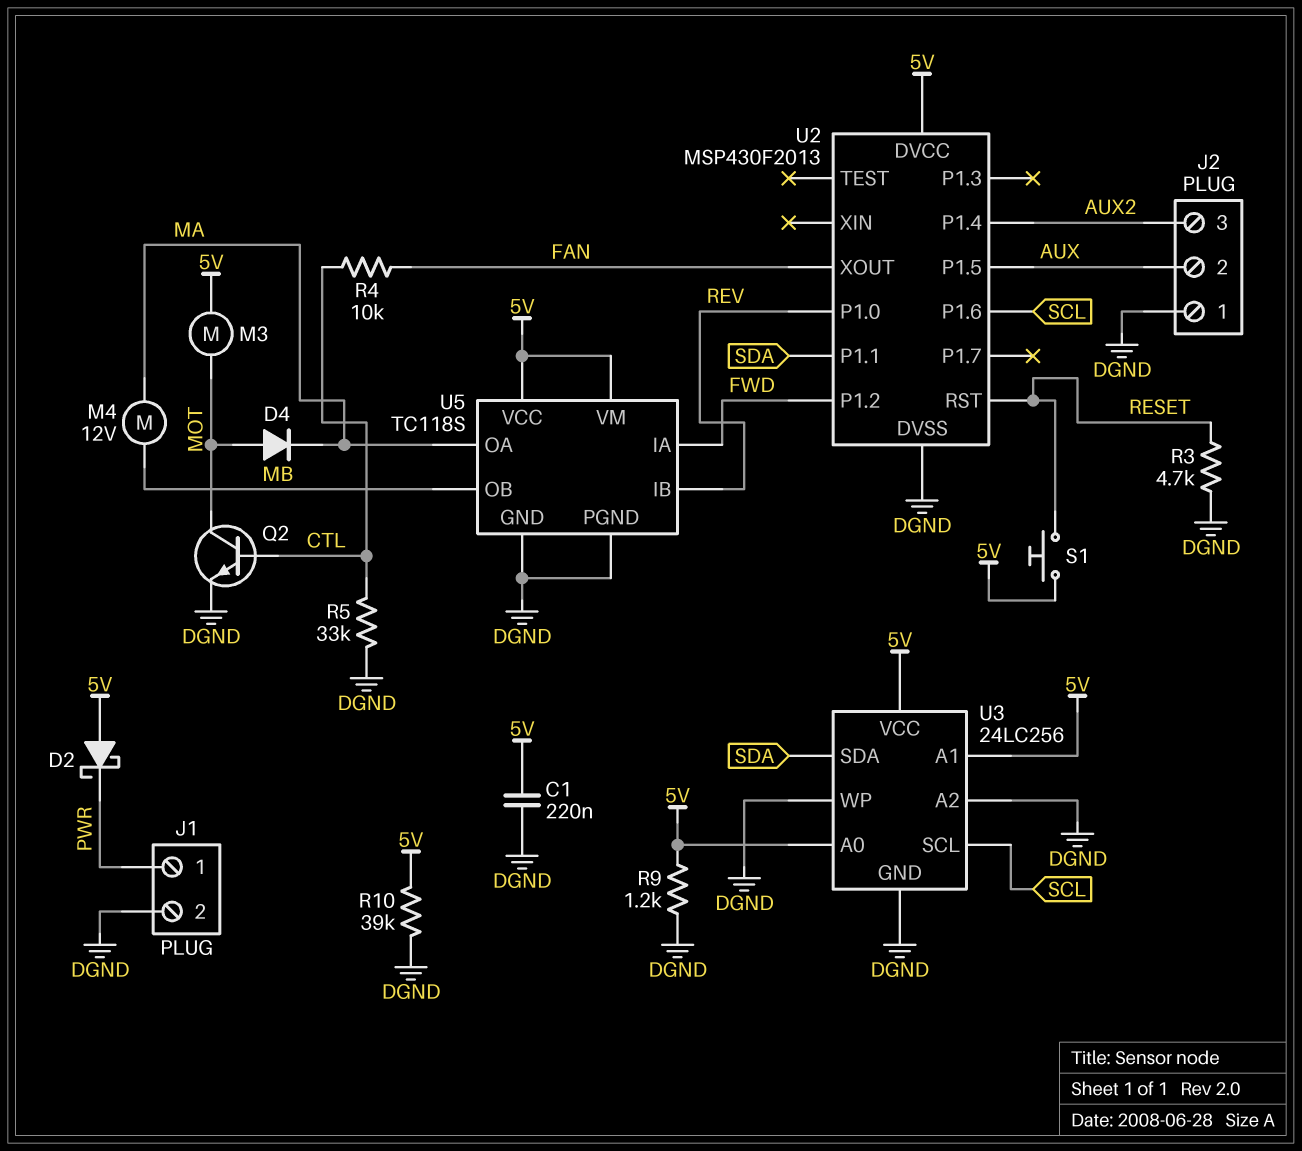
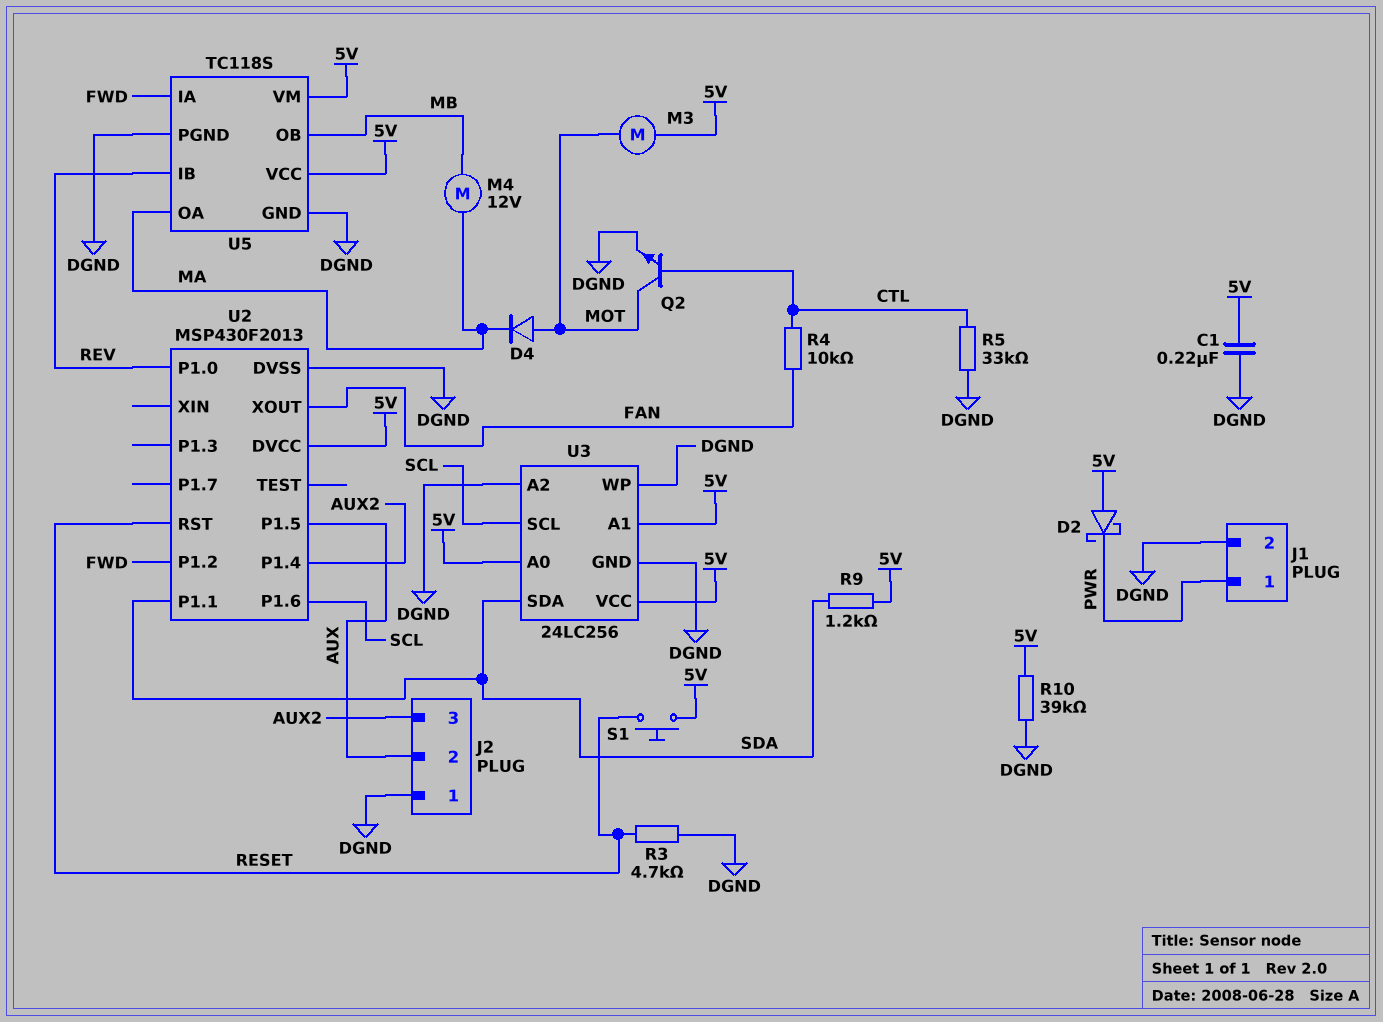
R9: 1.2k (5V, DGND) -> 1.2k (5V, SDA)

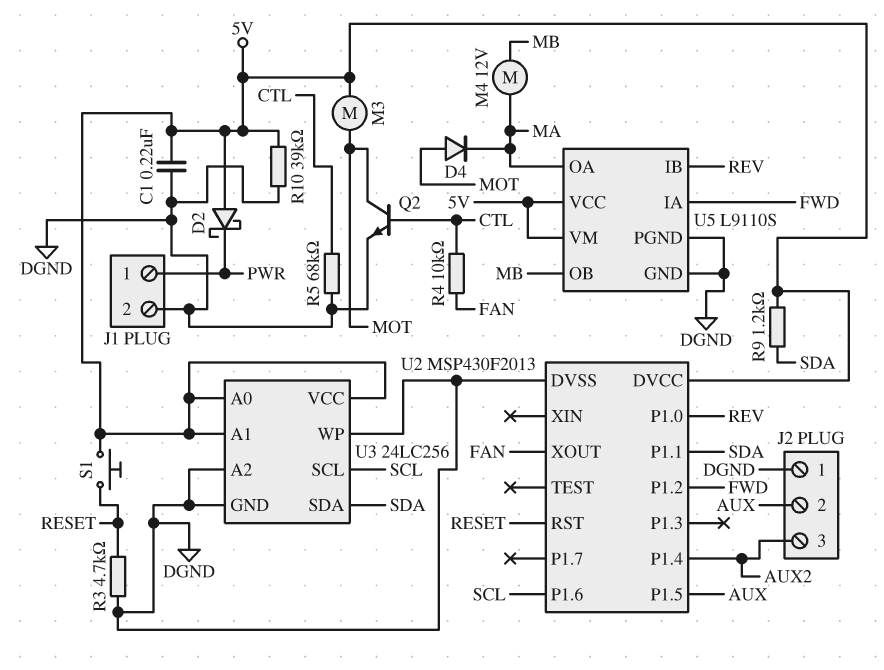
R5: 33k (CTL, DGND) -> 68k (CTL, DGND)
U5: TC118S -> L9110S

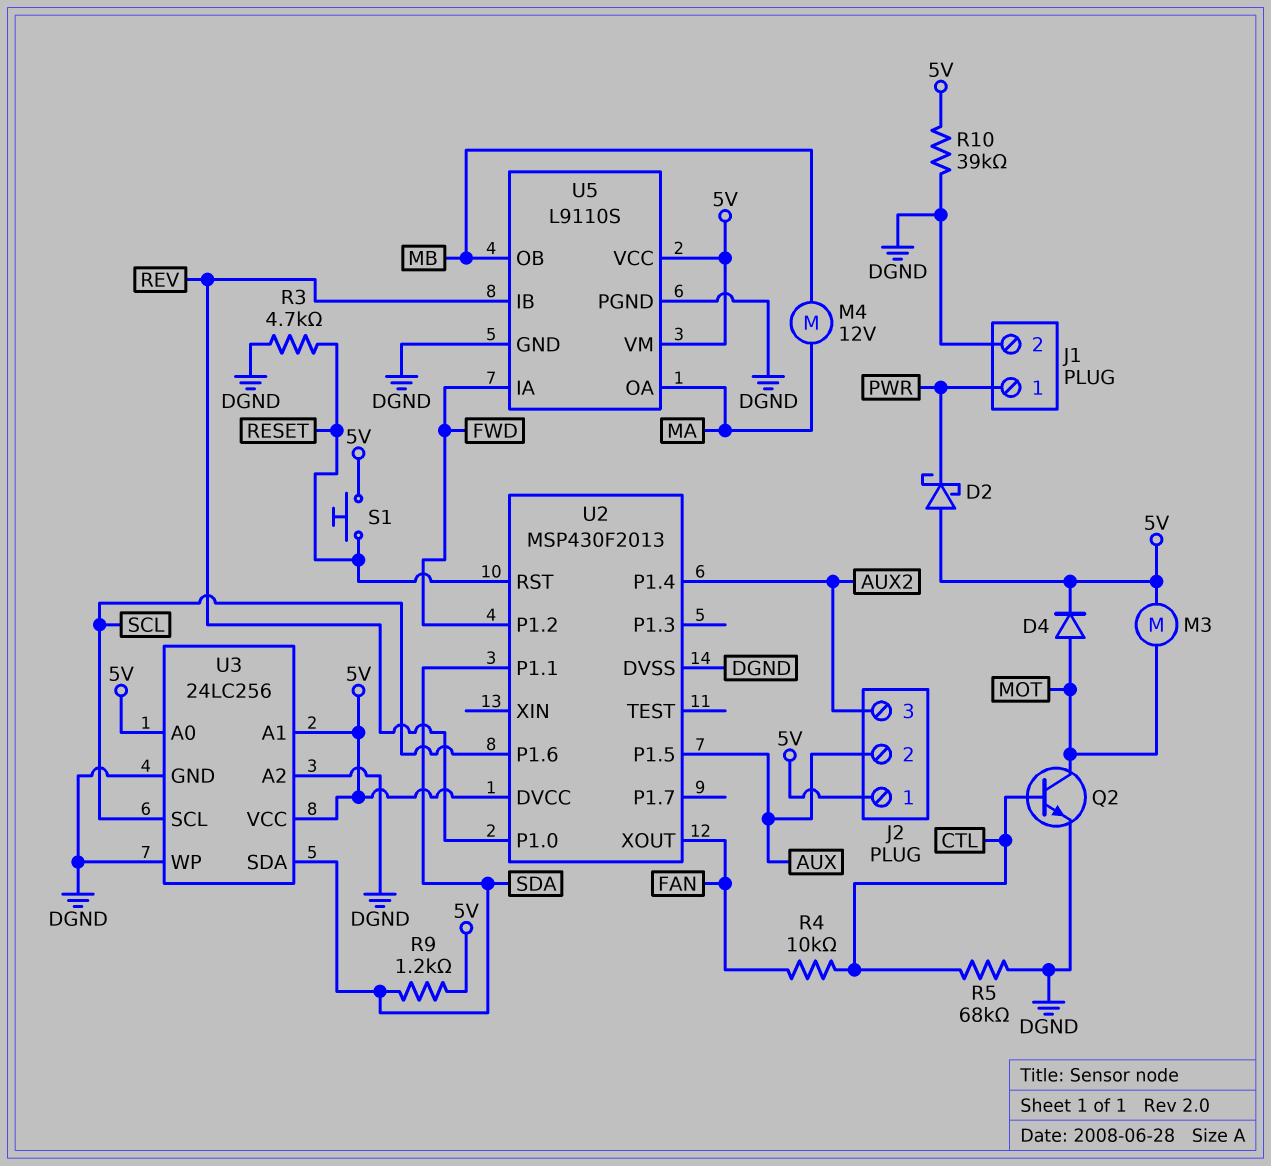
C1: 220nF (5V, DGND) -> none
D4: diode (A MOT, K MA) -> diode (A MOT, K 5V)
J2 pin 1: DGND -> 5V

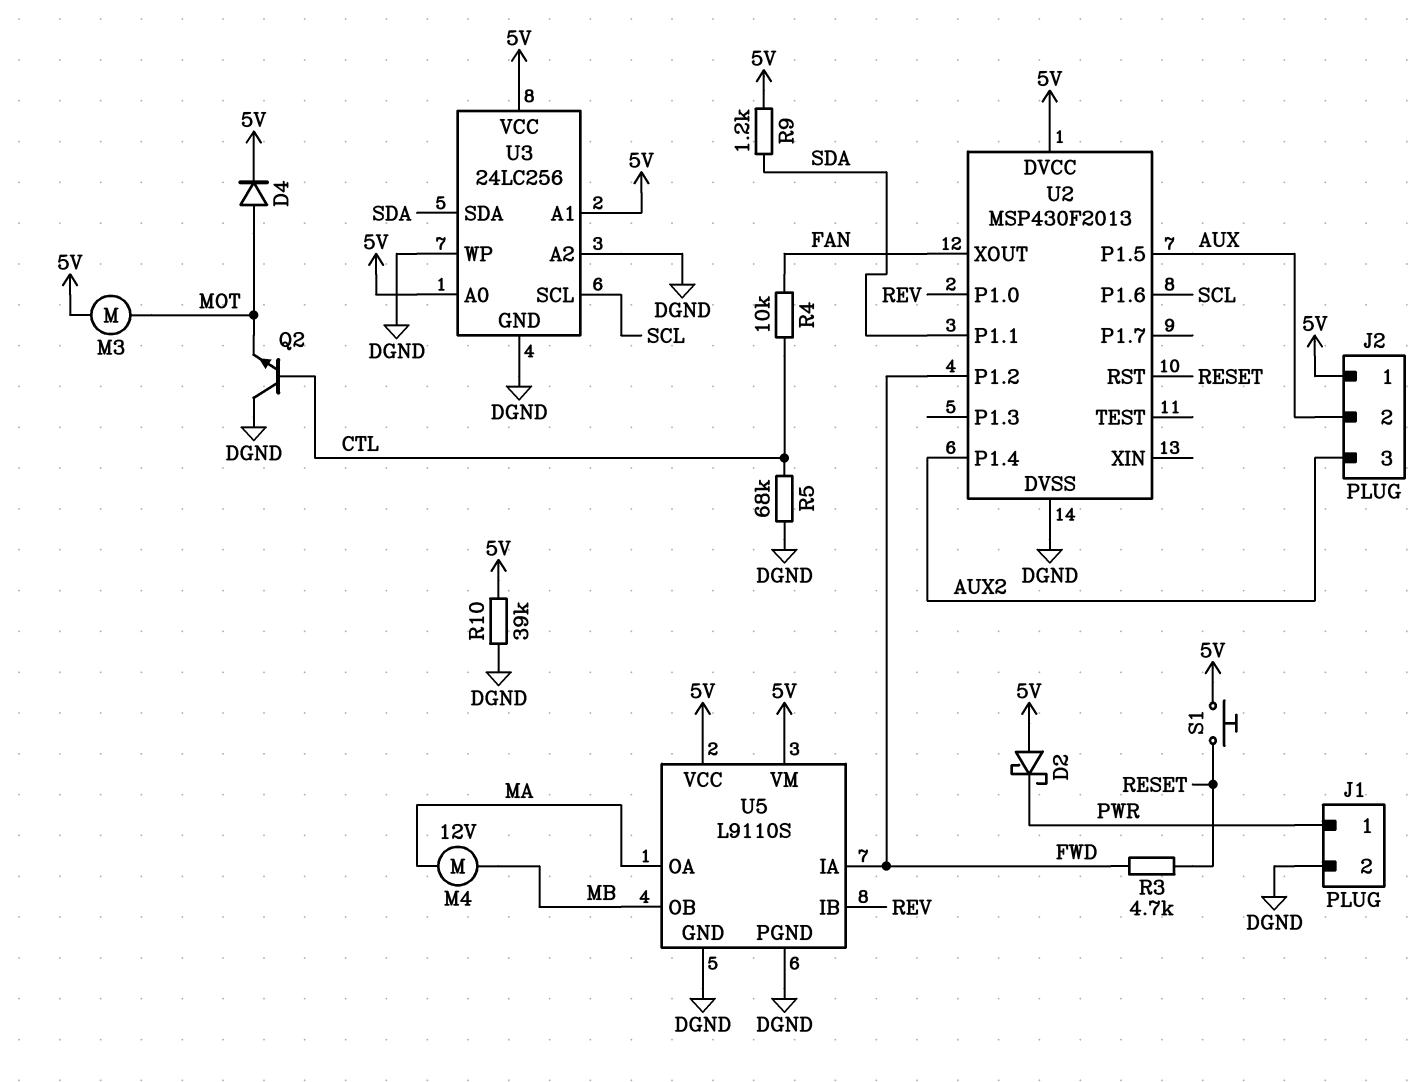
Q2: NPN (B CTL, C MOT, E DGND) -> NPN (B CTL, C DGND, E MOT)
R3: 4.7k (DGND, RESET) -> 4.7k (FWD, RESET)

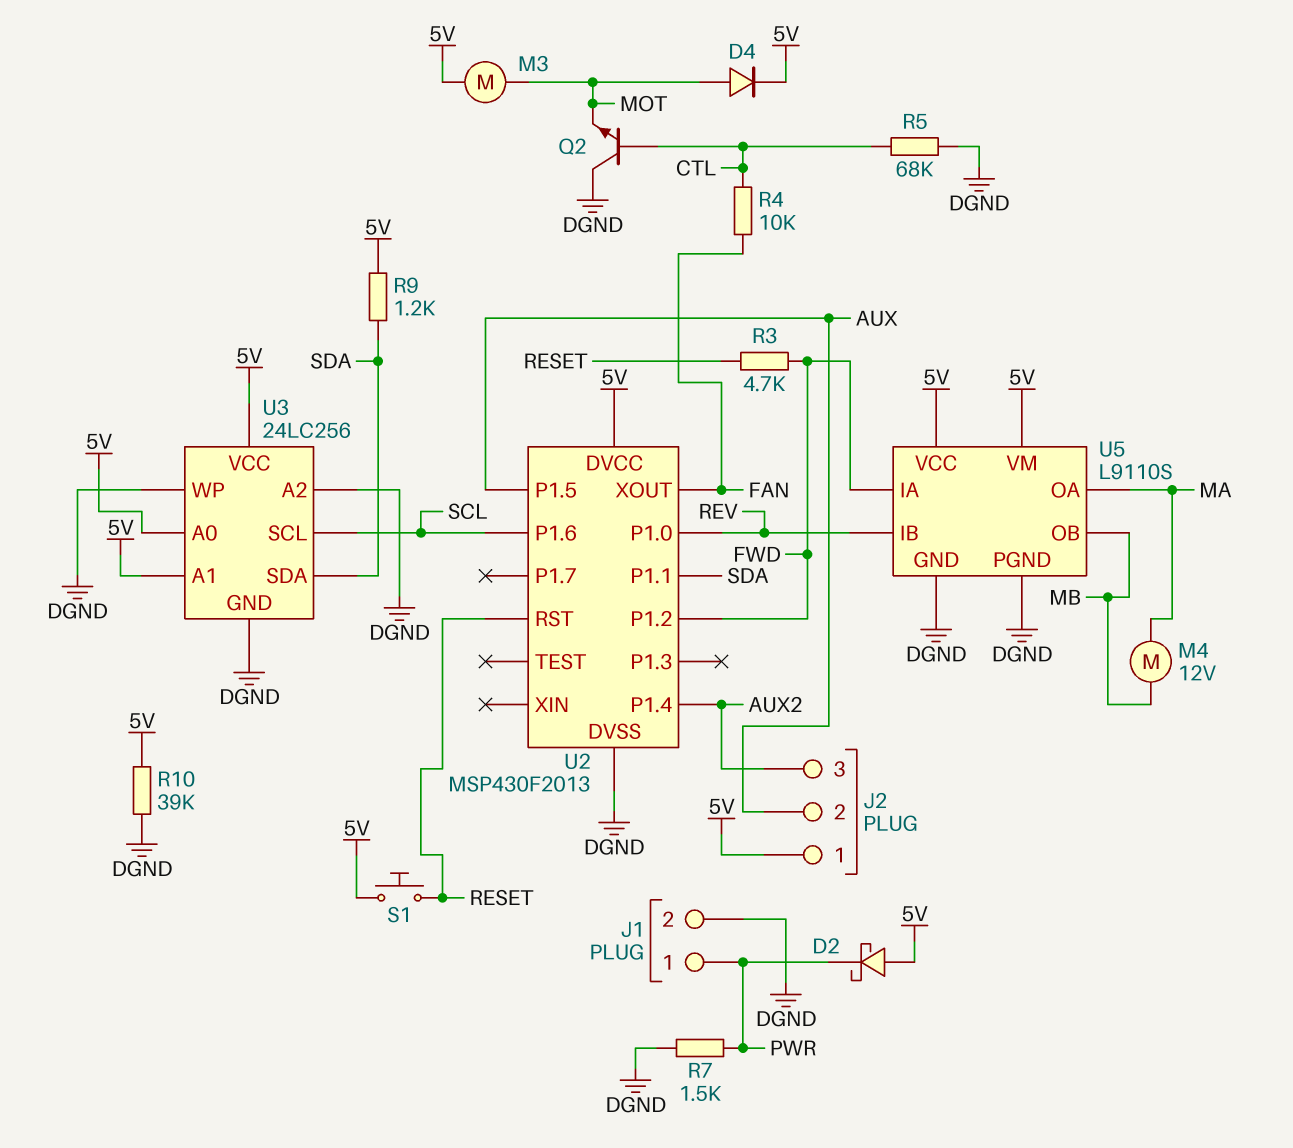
R7: none -> 1.5k (DGND, PWR)

